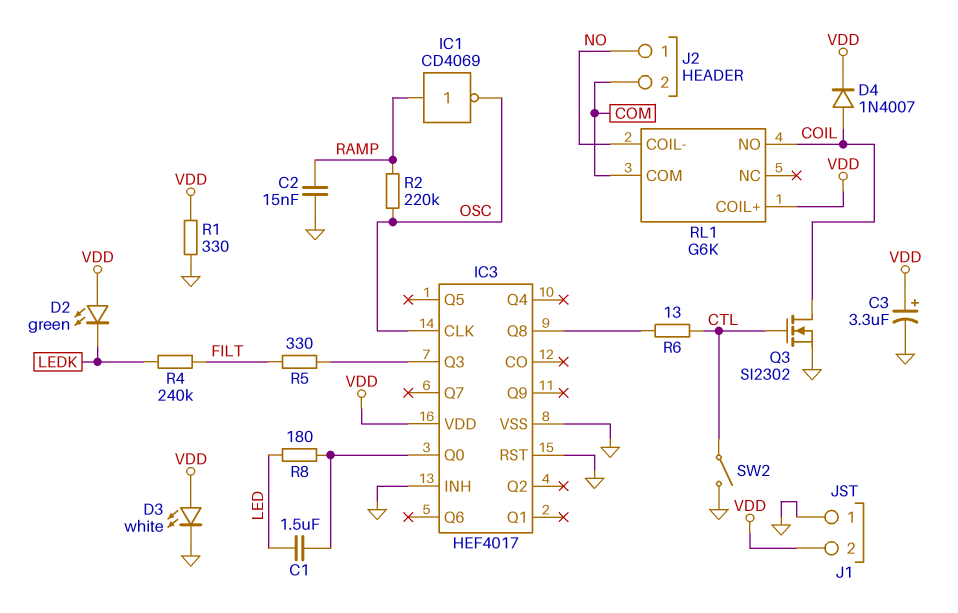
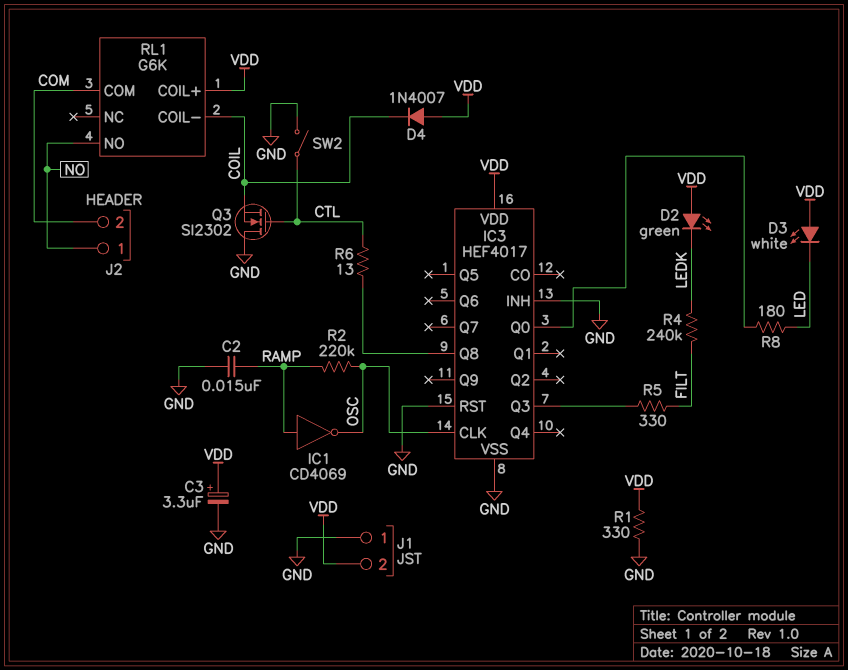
C1: 1.5uF (IC3/Q0, LED) -> none
D3: LED white (A VDD, K GND) -> LED white (A VDD, K LED)
D4: diode 1N4007 (A COIL, K VDD) -> diode 1N4007 (A VDD, K COIL)
Q3: NMOS SI2302 (G CTL, D COIL, S GND) -> NMOS SI2302 (G CTL, D GND, S COIL)
RL1 pin COIL-: NO -> COIL
RL1 pin NO: COIL -> NO

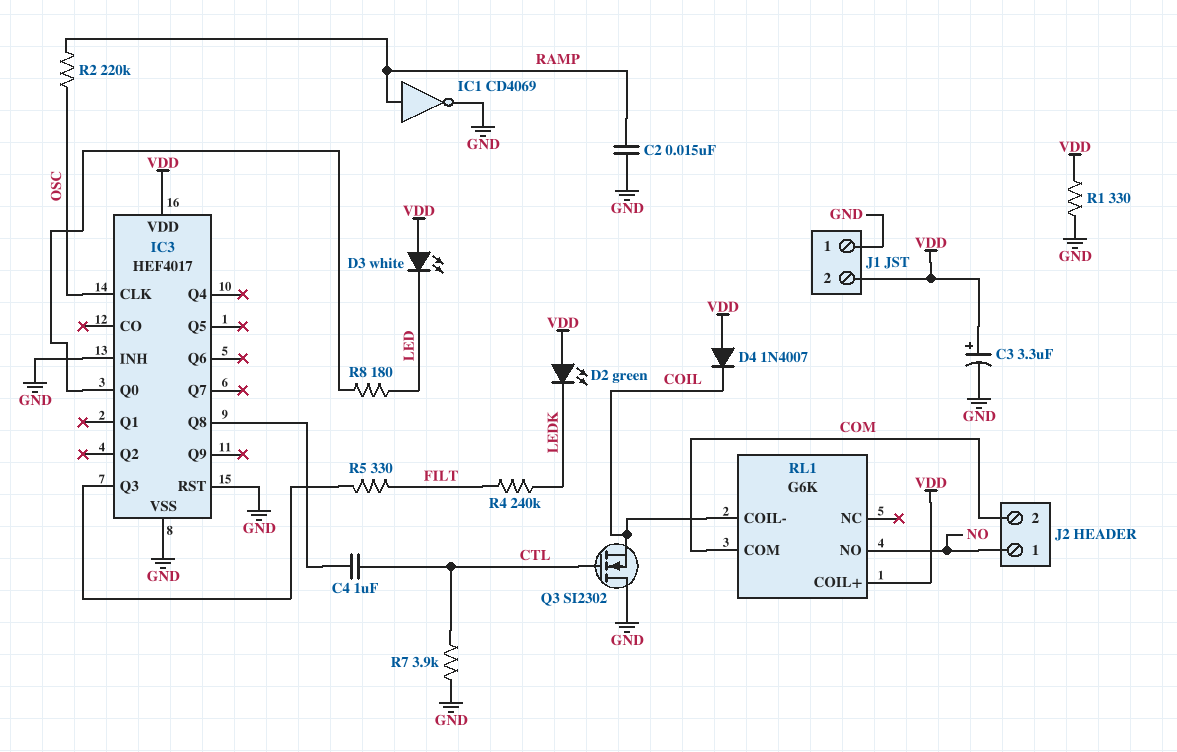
C4: none -> 1uF (CTL, IC3/Q8)
IC1: NOT CD4069 (in RAMP, out OSC) -> NOT CD4069 (in RAMP, out GND)
R6: 13 (CTL, IC3/Q8) -> none
R7: none -> 3.9k (CTL, GND)
SW2: switch (CTL, GND) -> none

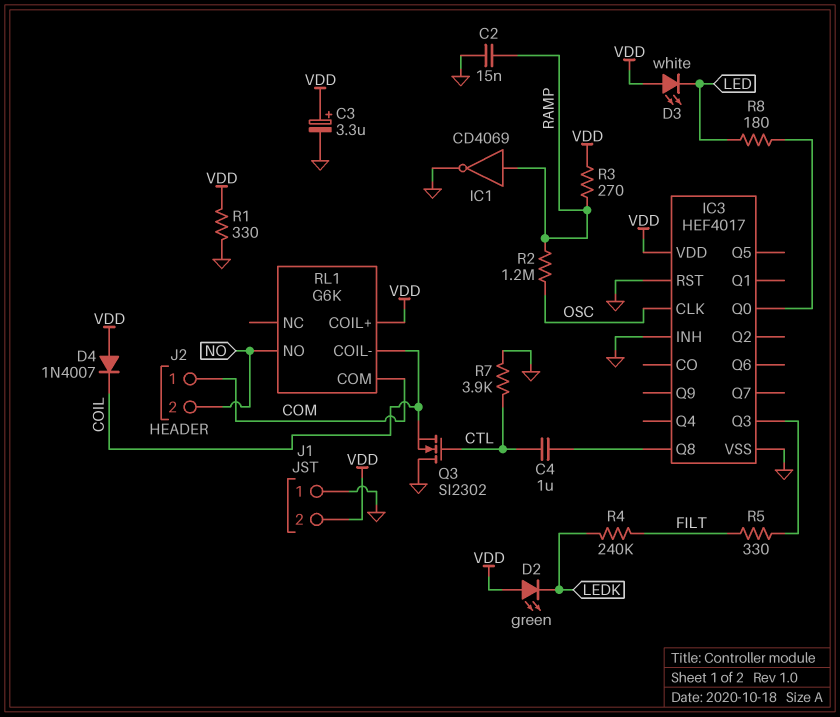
J2 pin 1: NO -> COM
J2 pin 2: COM -> NO
R2: 220k (OSC, RAMP) -> 1.2M (OSC, RAMP)
R3: none -> 270 (RAMP, VDD)

